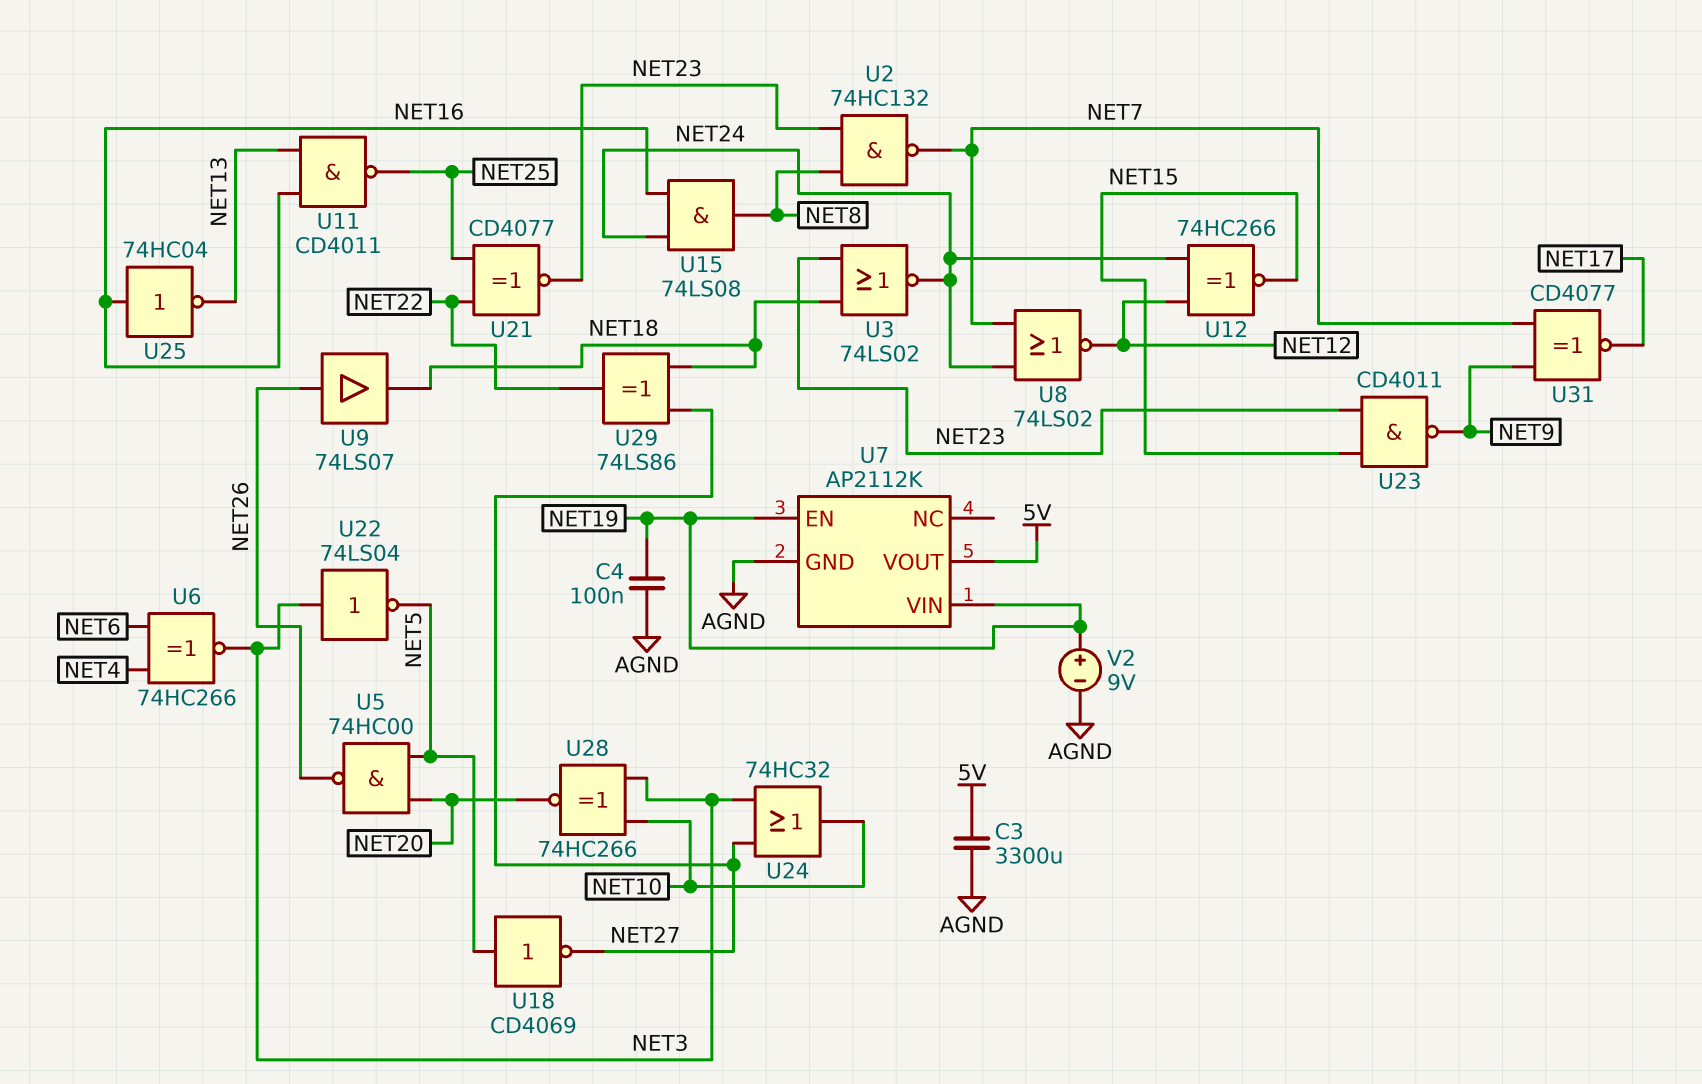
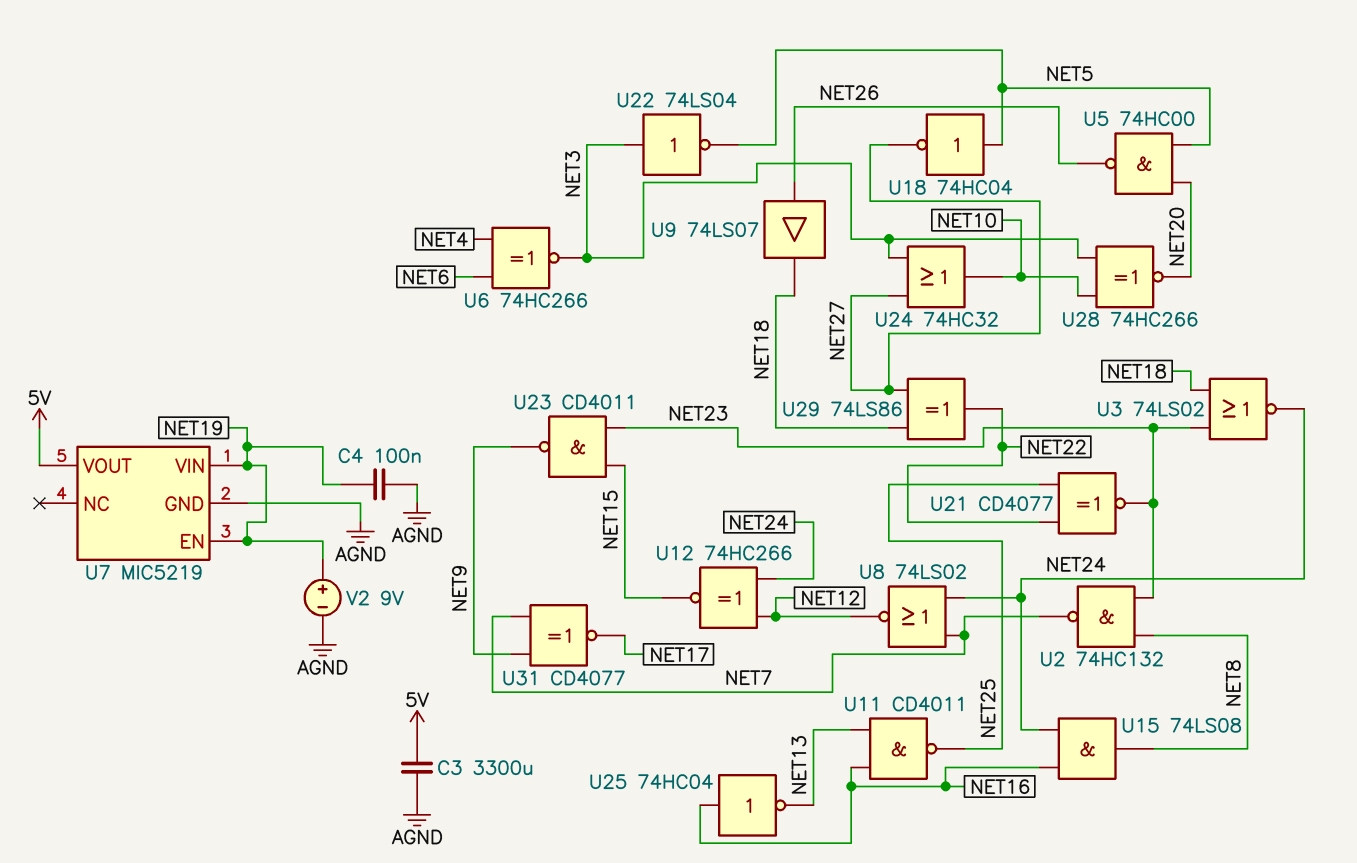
U7: AP2112K -> MIC5219
U18: NOT CD4069 (in NET5, out NET27) -> NOT 74HC04 (in NET5, out NET27)

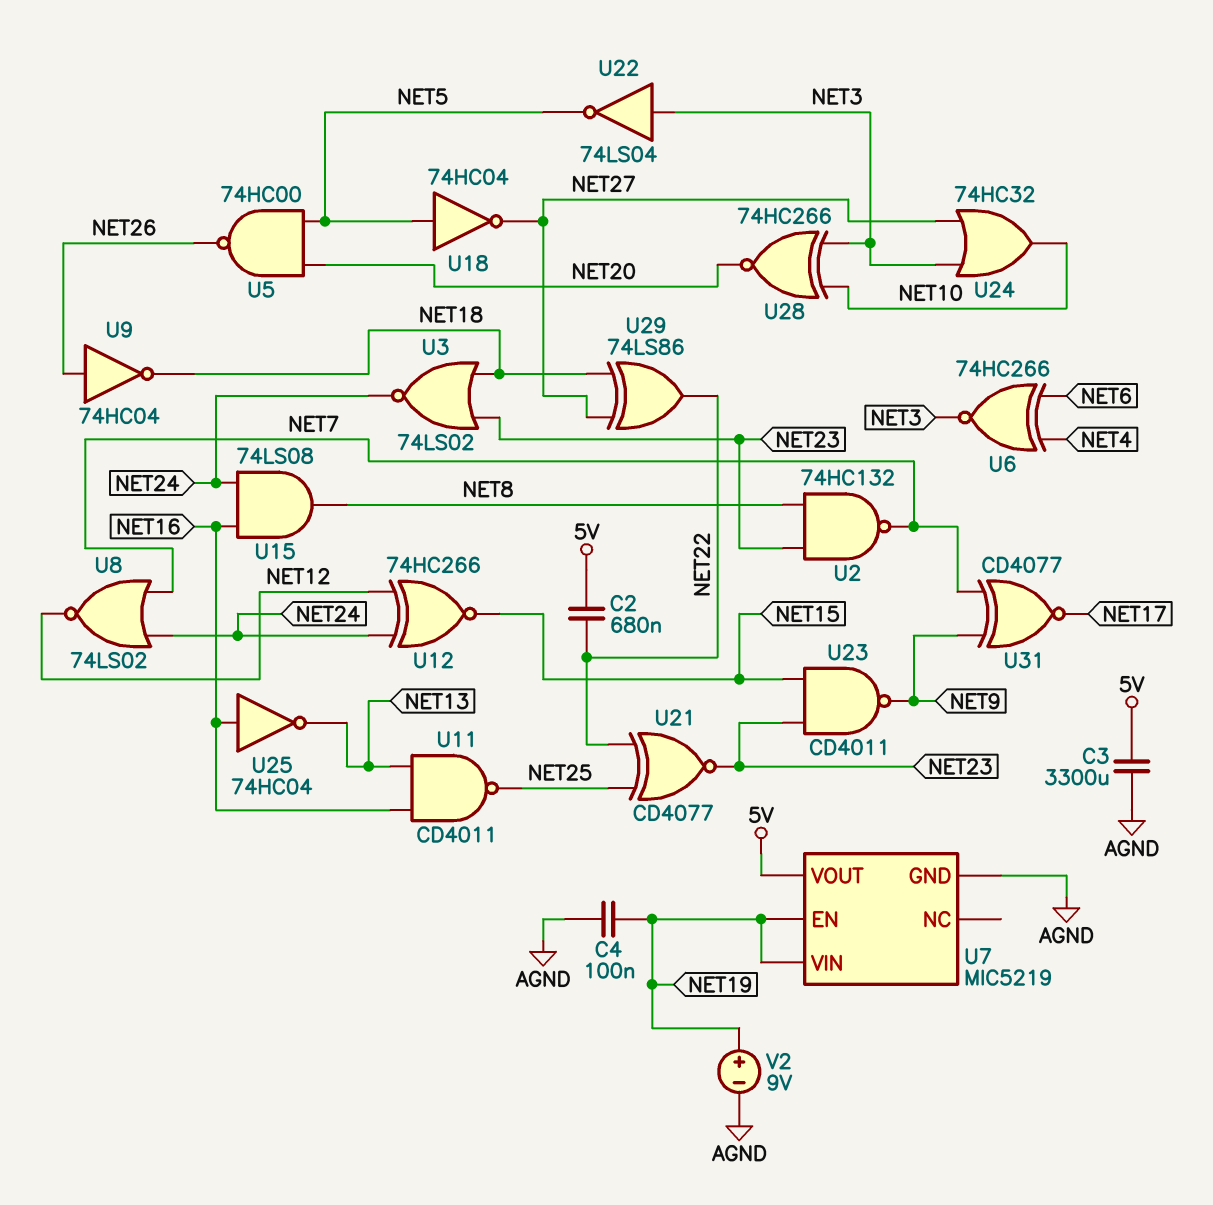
C2: none -> 680nF (5V, NET22)
U9: buffer 74LS07 (in NET26, out NET18) -> NOT 74HC04 (in NET26, out NET18)

